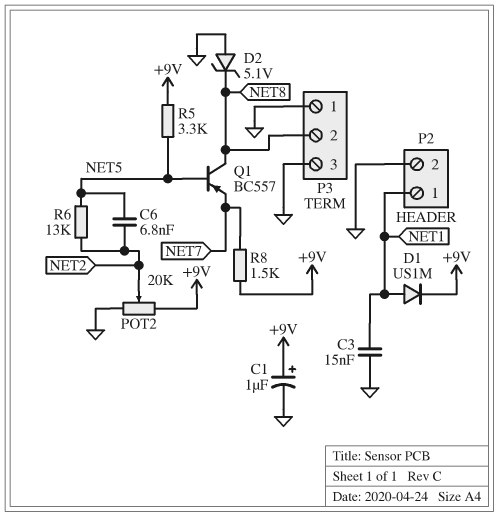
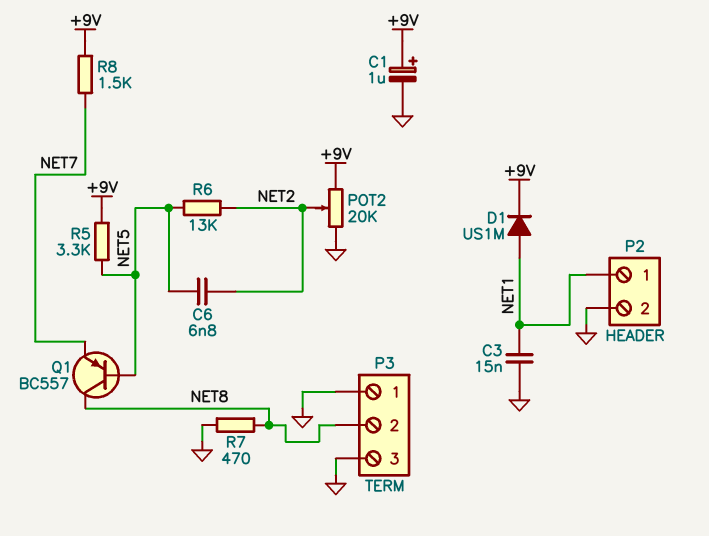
D2: zener 5.1V (A GND, K NET8) -> none
R7: none -> 470 (GND, NET8)

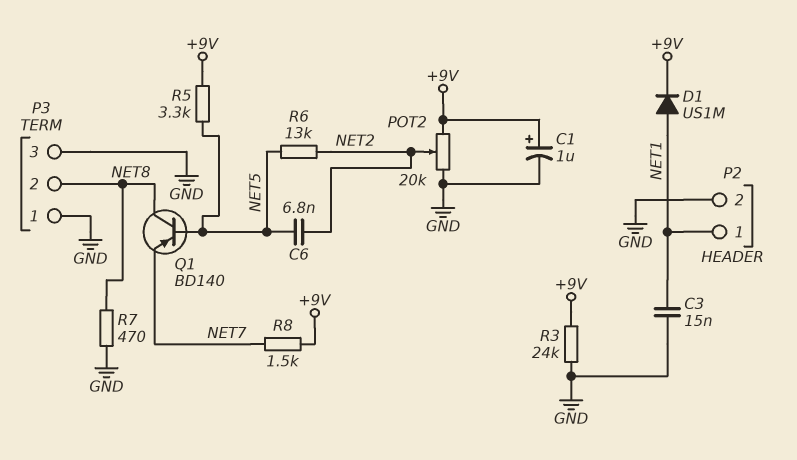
Q1: PNP BC557 (B NET5, C NET8, E NET7) -> PNP BD140 (B NET5, C NET8, E NET7)
R3: none -> 24k (+9V, GND)

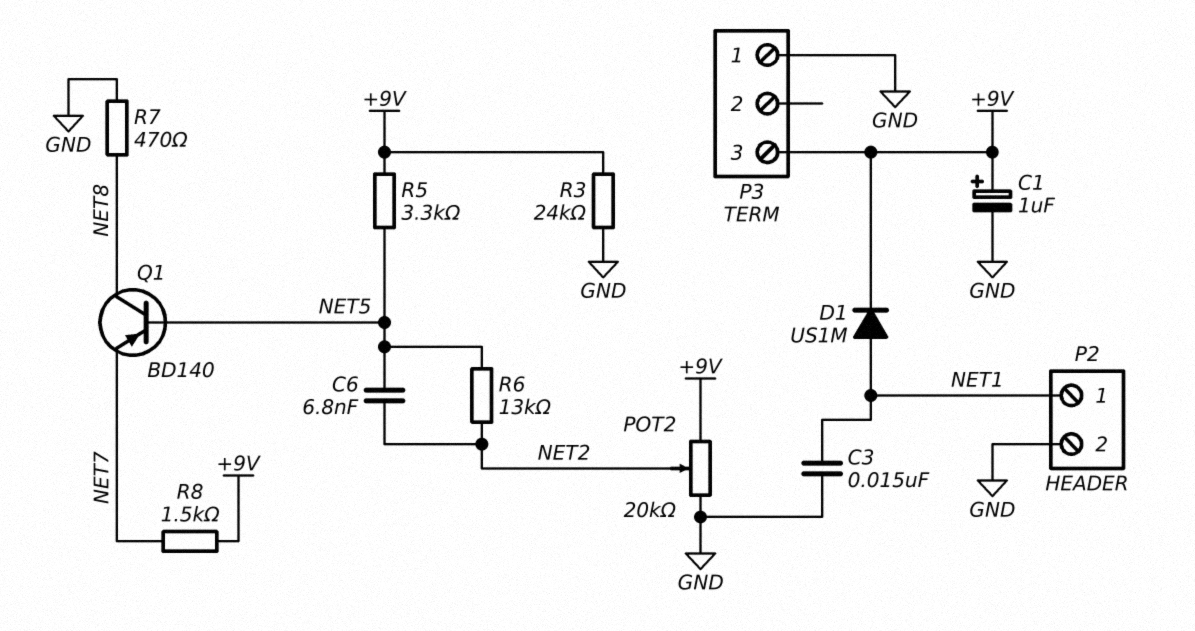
P3 pin 2: NET8 -> none
P3 pin 3: GND -> +9V

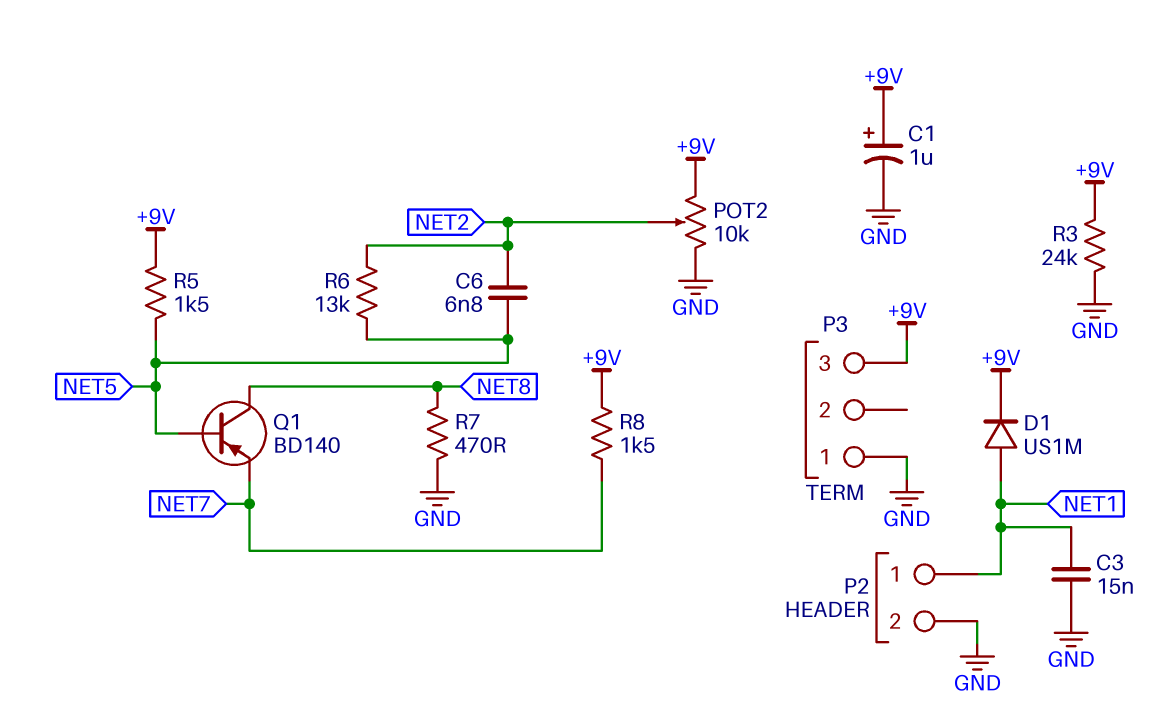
POT2: 20k (+9V, GND, wiper NET2) -> 10k (+9V, GND, wiper NET2)
R5: 3.3k (+9V, NET5) -> 1.5k (+9V, NET5)

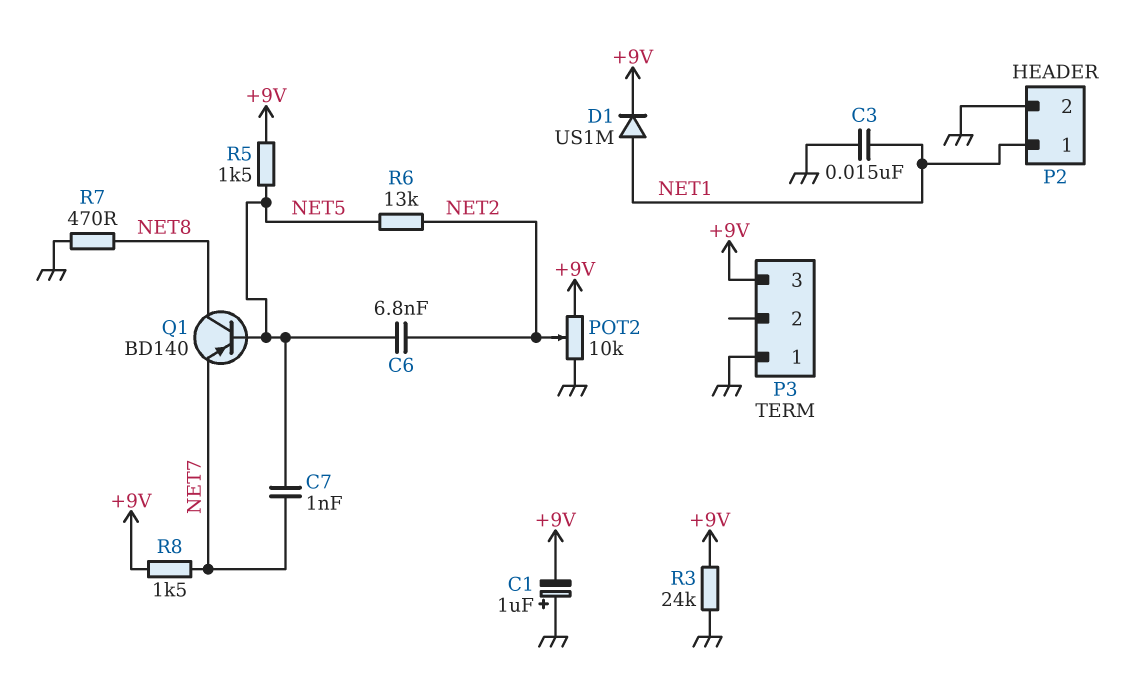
C1: 1uF (plus +9V, minus GND) -> 1uF (plus GND, minus +9V)
C7: none -> 1nF (NET5, NET7)

